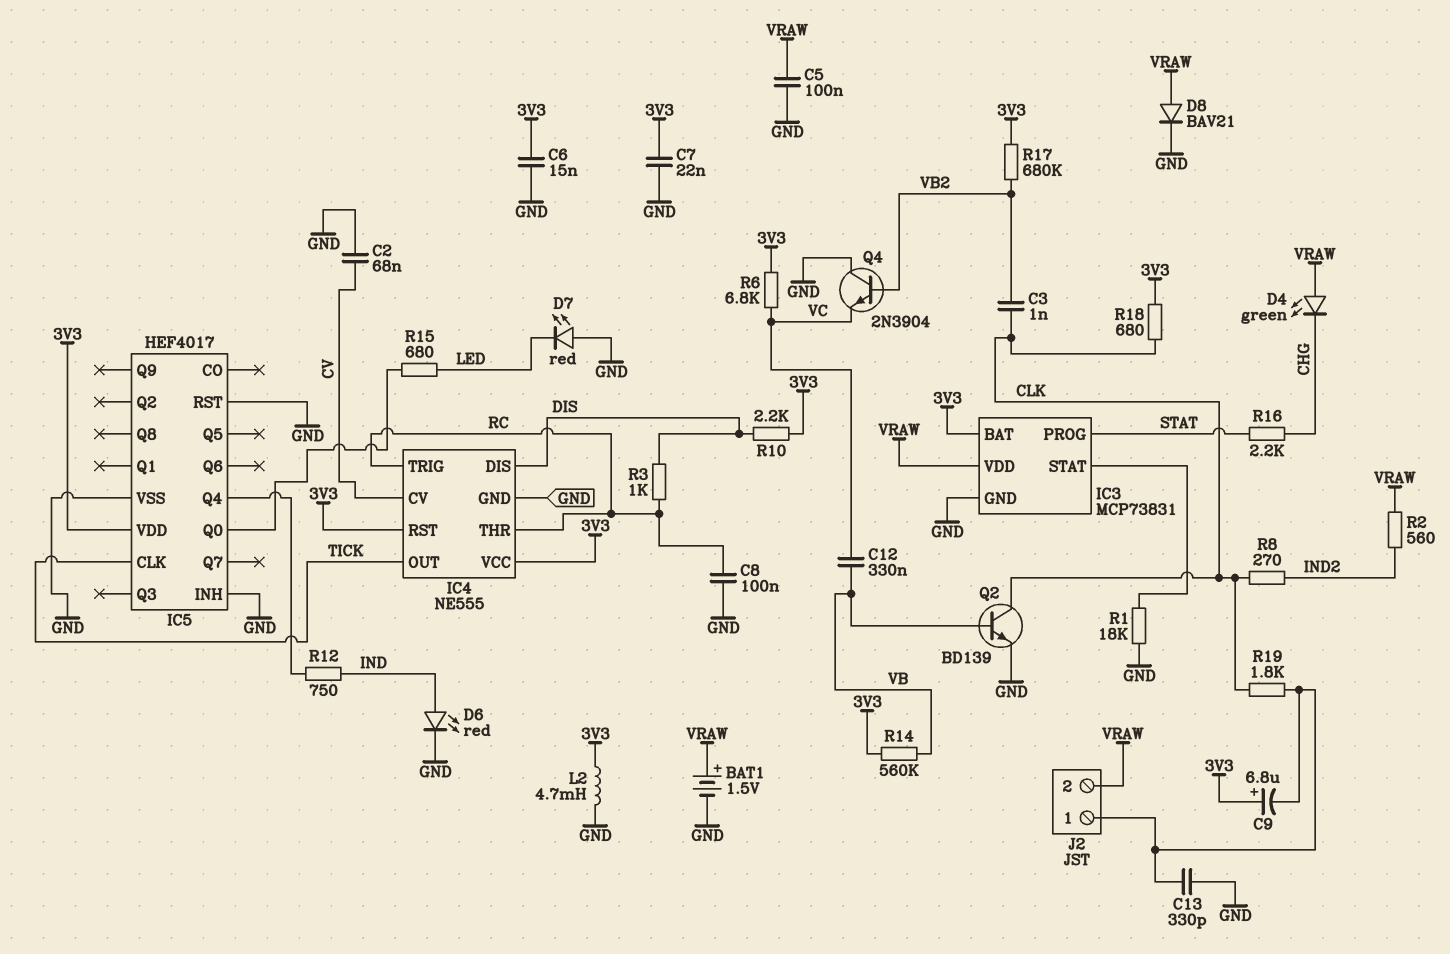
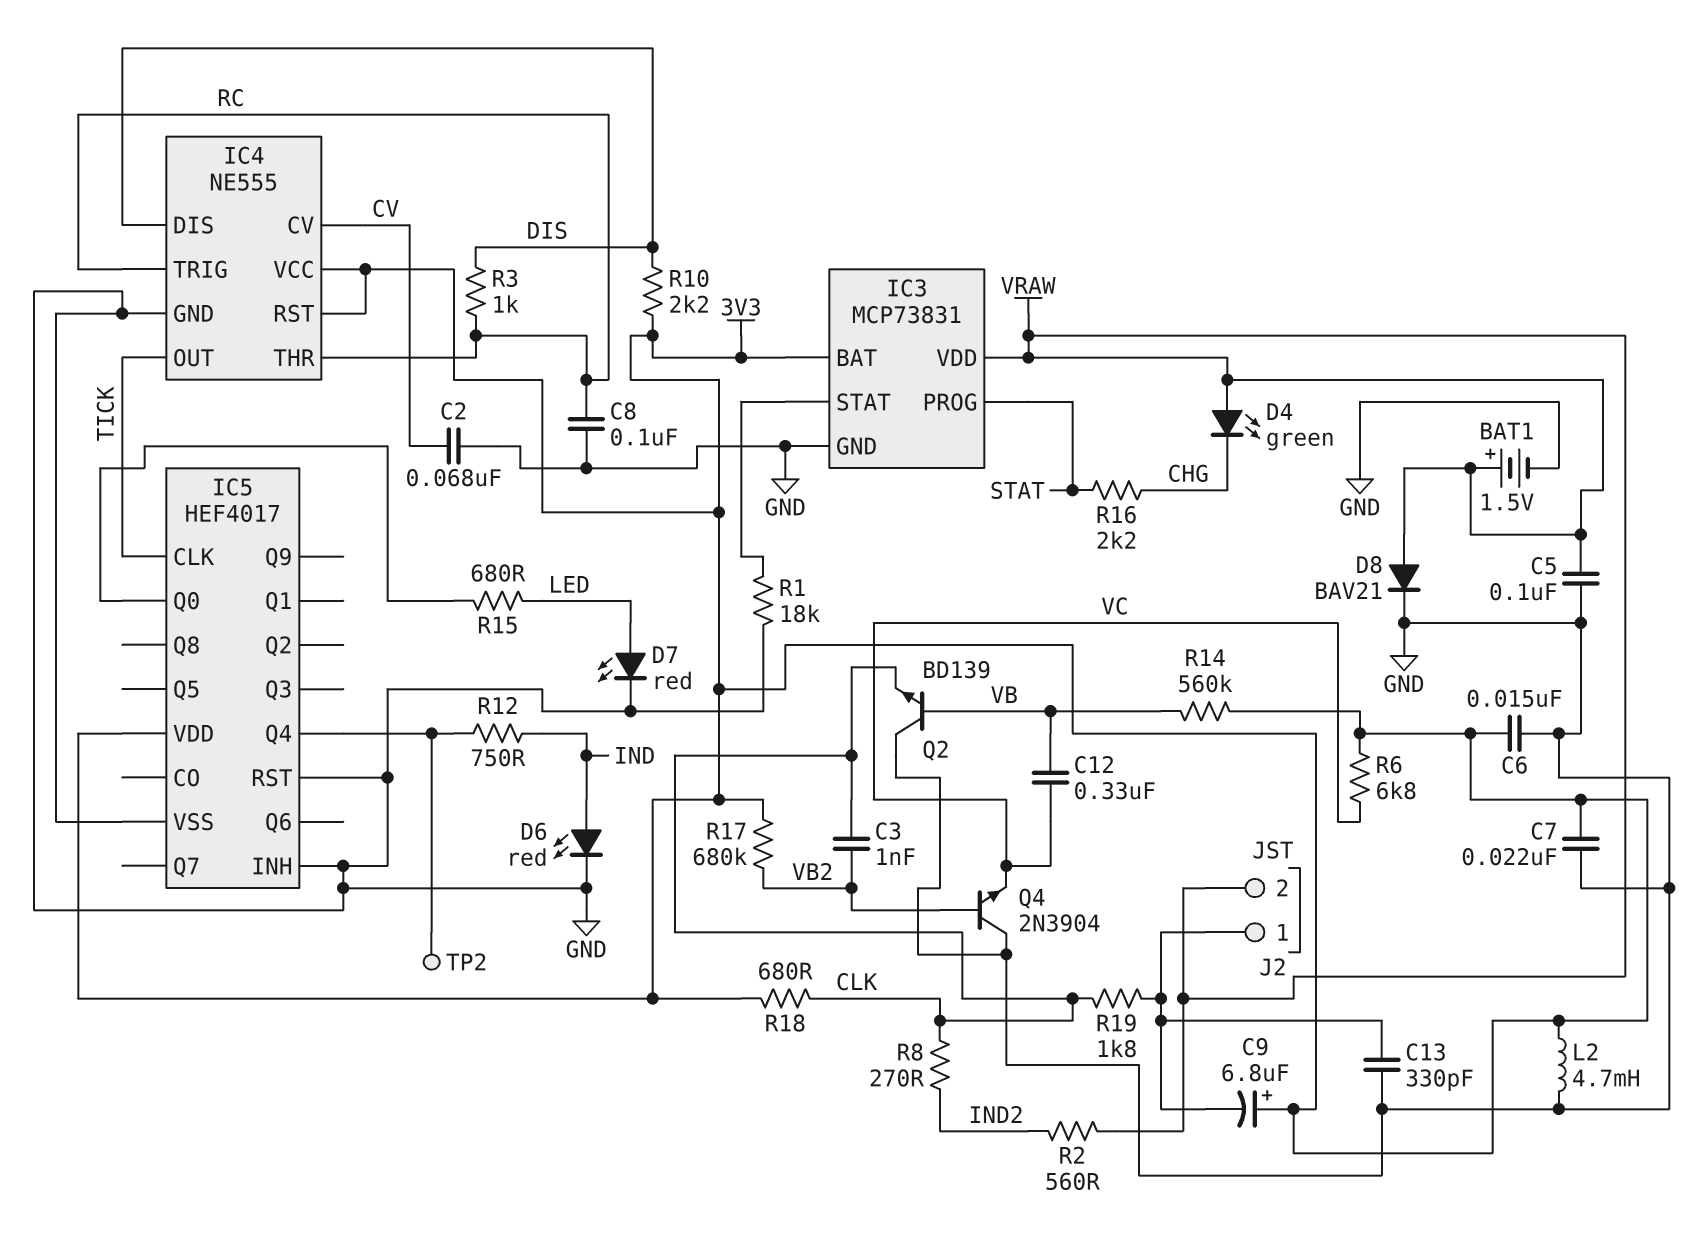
D7: LED red (A GND, K LED) -> LED red (A LED, K GND)
Q2: NPN BD139 (B VB, C CLK, E GND) -> NPN BD139 (B VB, C GND, E CLK)
TP2: none -> test point (IC5/Q4)

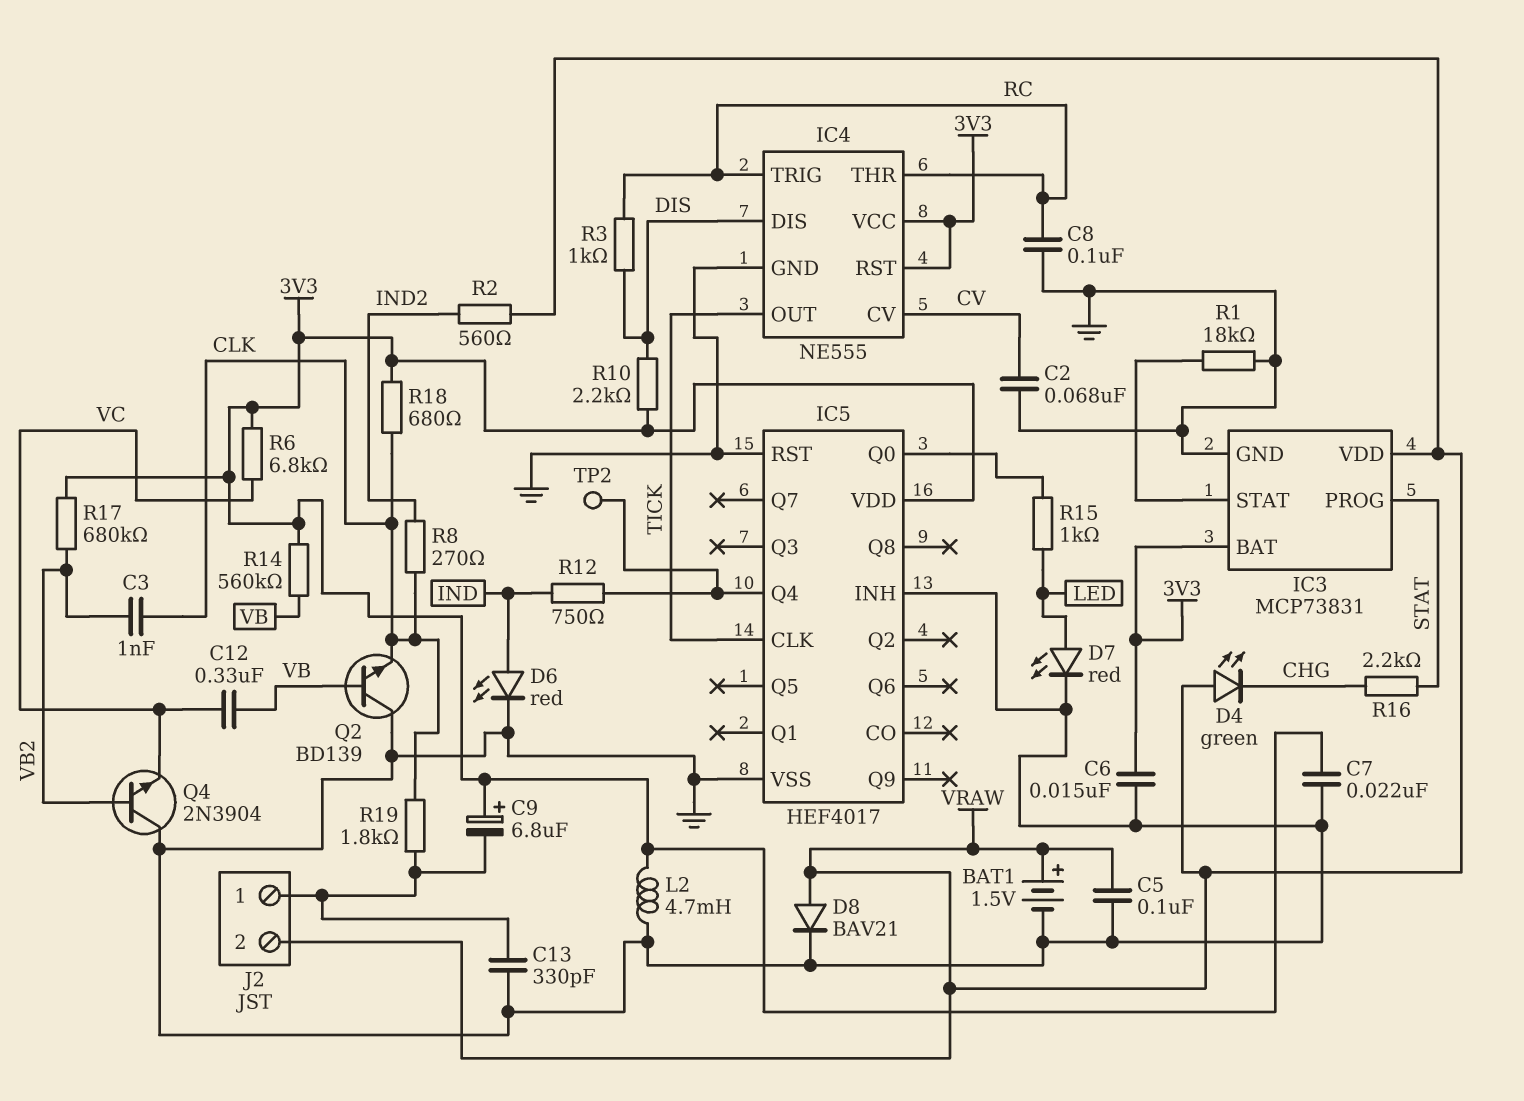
R15: 680 (IC5/Q0, LED) -> 1k (IC5/Q0, LED)

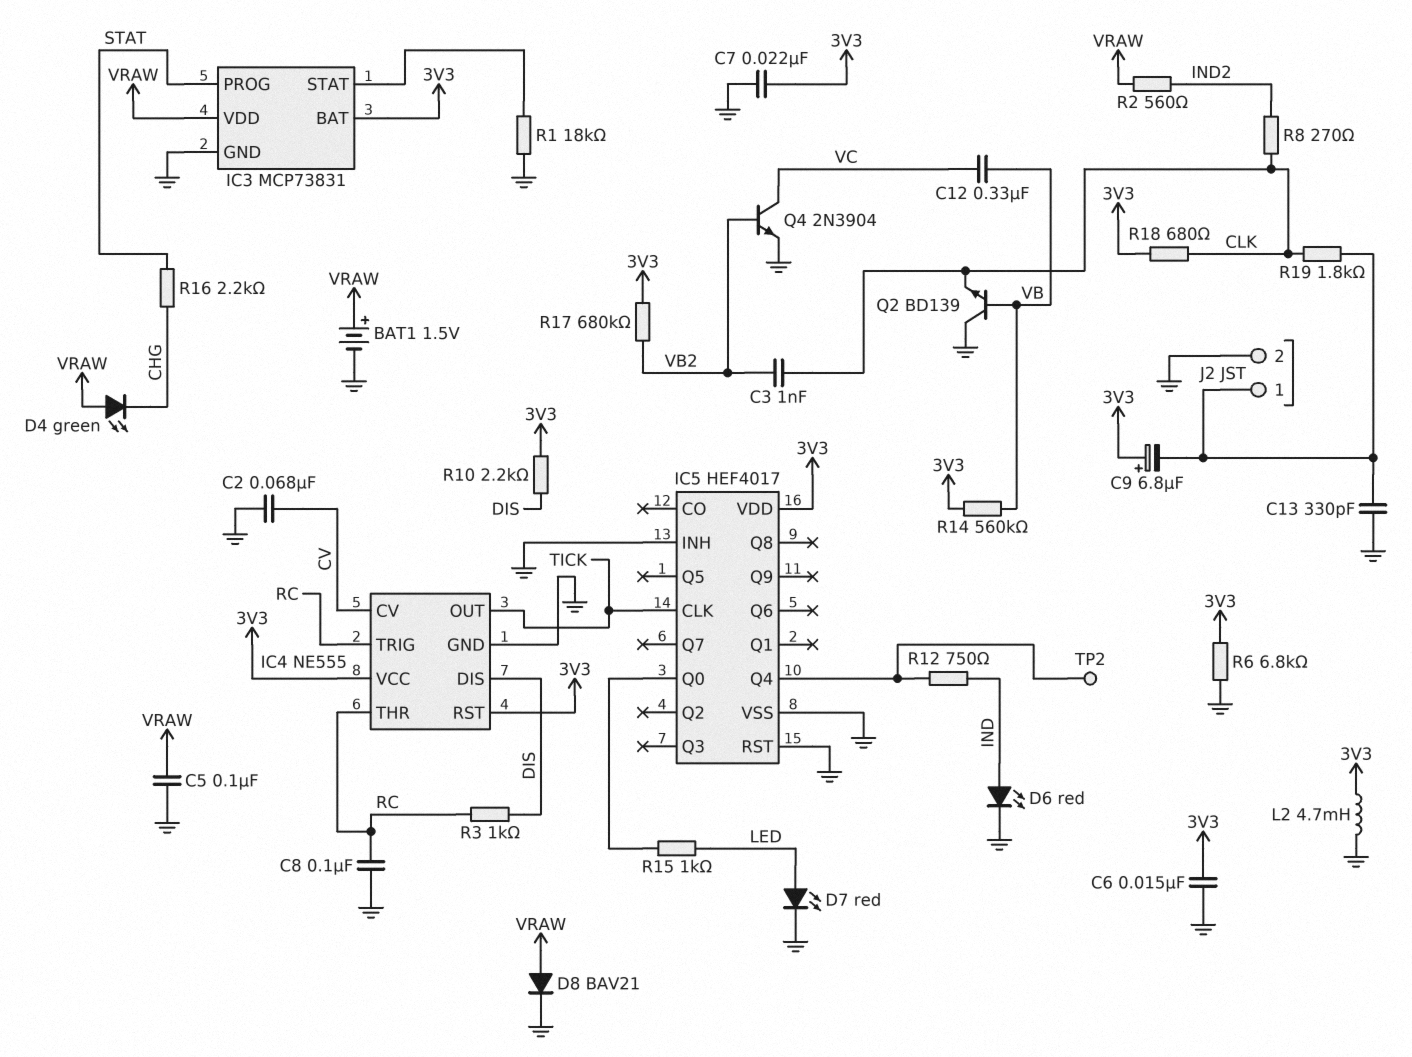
J2 pin 2: VRAW -> GND
Q4: NPN 2N3904 (B VB2, C GND, E VC) -> NPN 2N3904 (B VB2, C VC, E GND)
R6: 6.8k (3V3, VC) -> 6.8k (3V3, GND)

